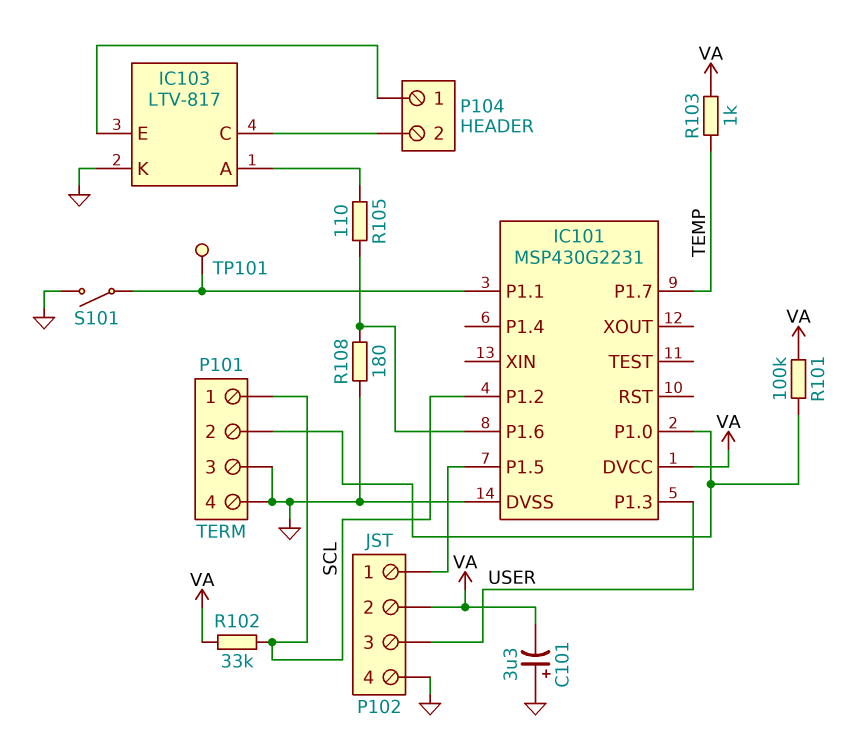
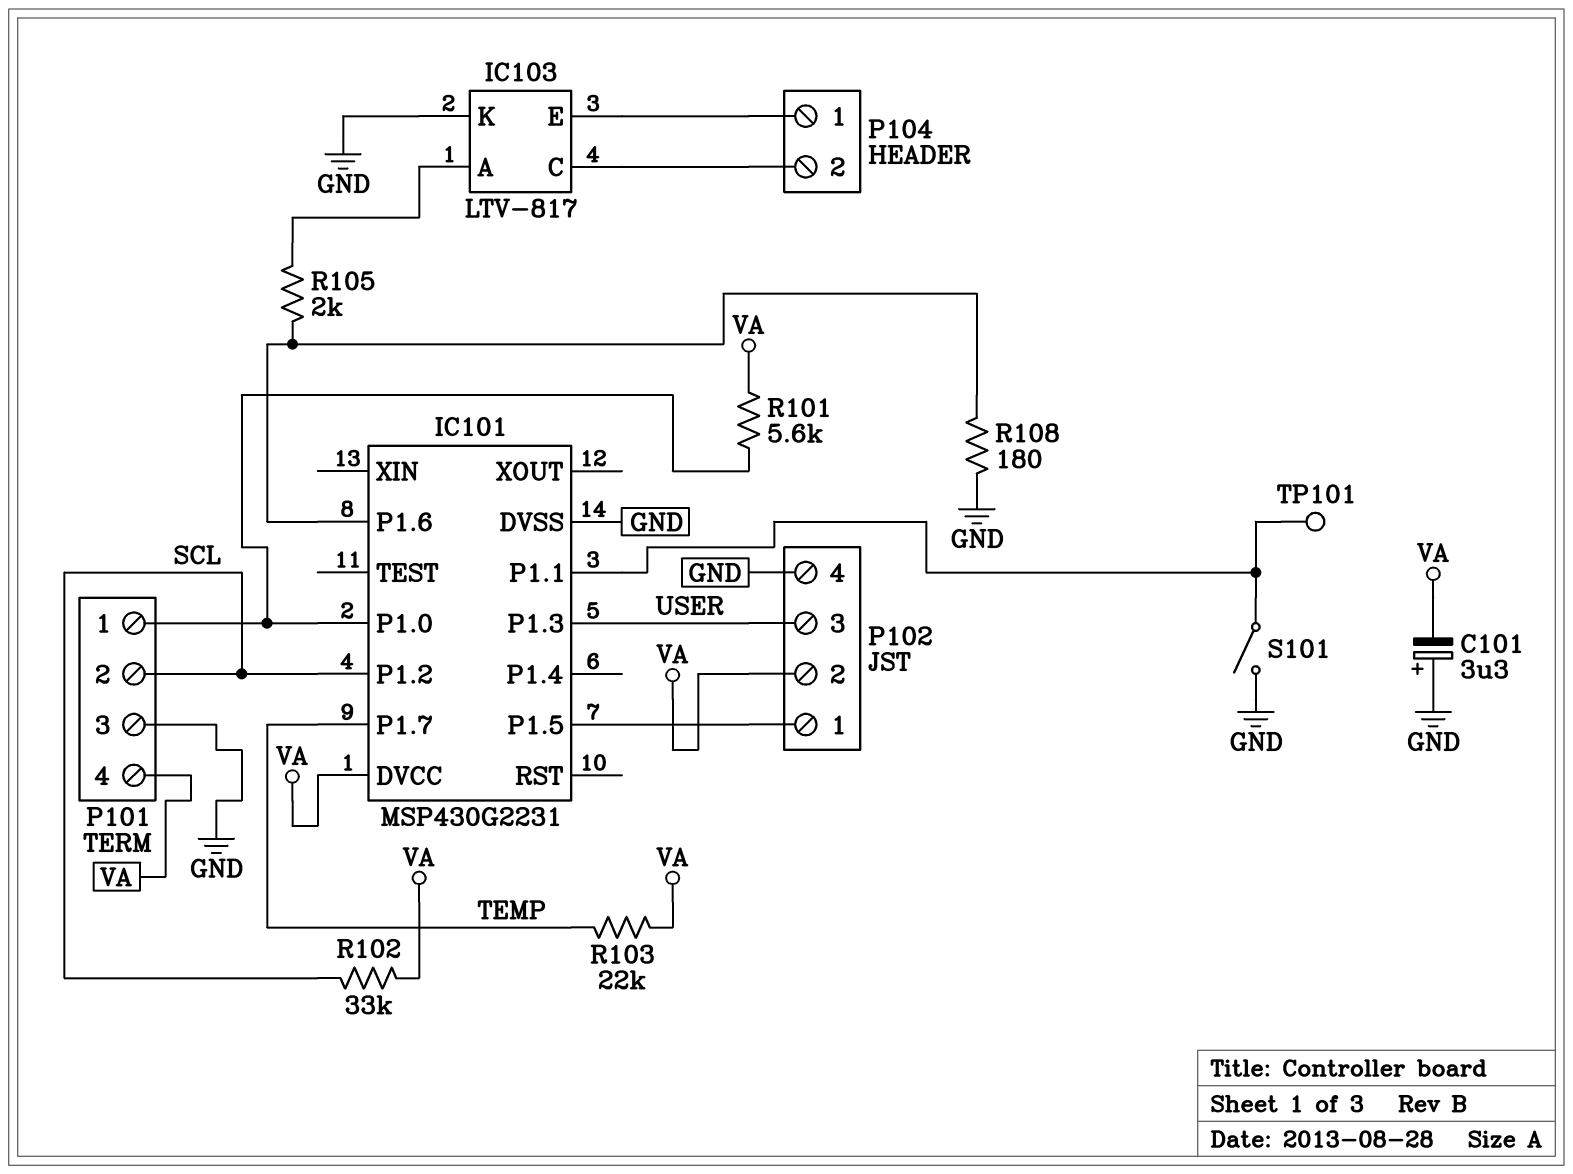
P101 pin 1: SCL -> IC101/P1.0
P101 pin 2: IC101/P1.0 -> SCL
P101 pin 4: GND -> VA
R101: 100k (IC101/P1.0, VA) -> 5.6k (IC101/P1.0, VA)
R103: 1k (TEMP, VA) -> 22k (TEMP, VA)
R105: 110 (IC101/P1.6, IC103/A) -> 2k (IC101/P1.6, IC103/A)

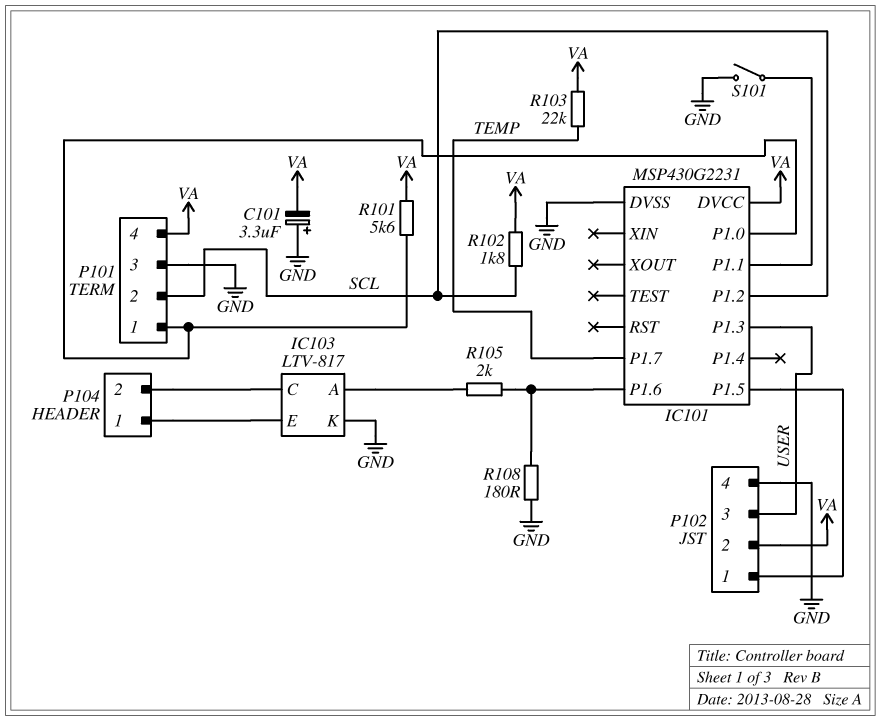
R102: 33k (SCL, VA) -> 1.8k (SCL, VA)
TP101: test point (IC101/P1.1) -> none

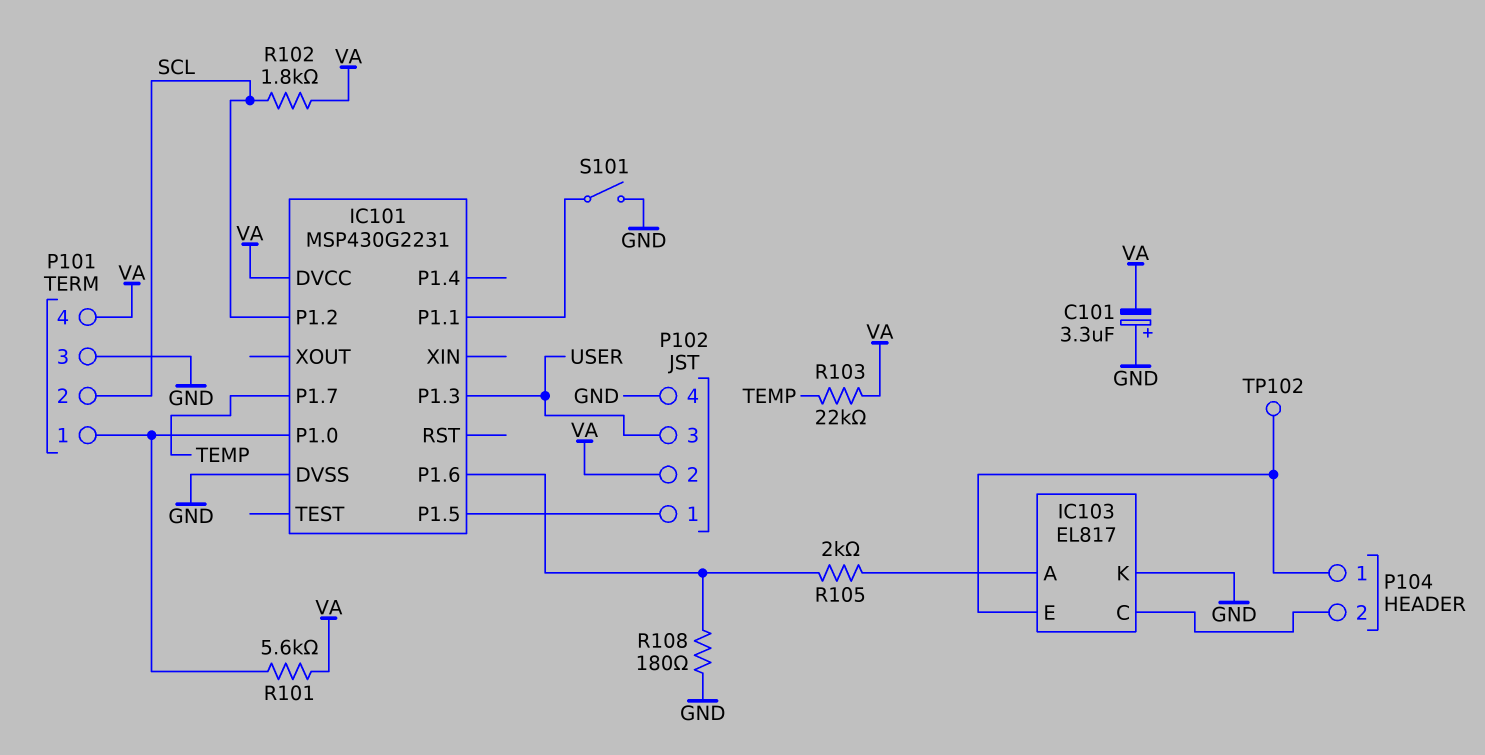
IC103: LTV-817 -> EL817
TP102: none -> test point (IC103/E)

